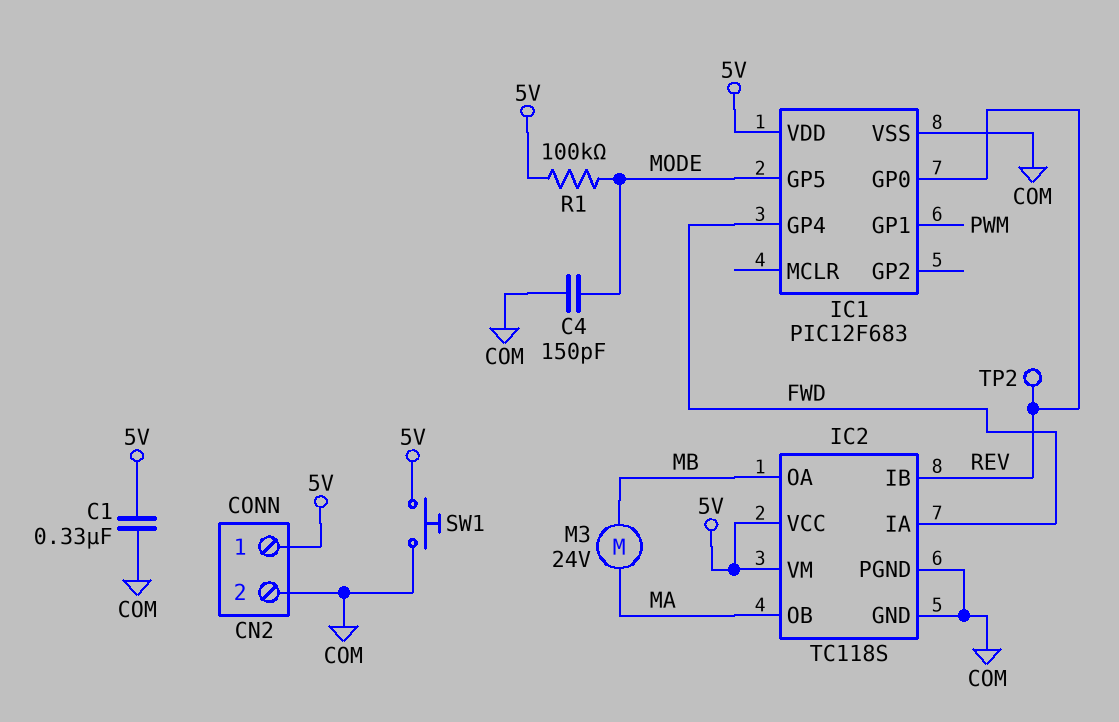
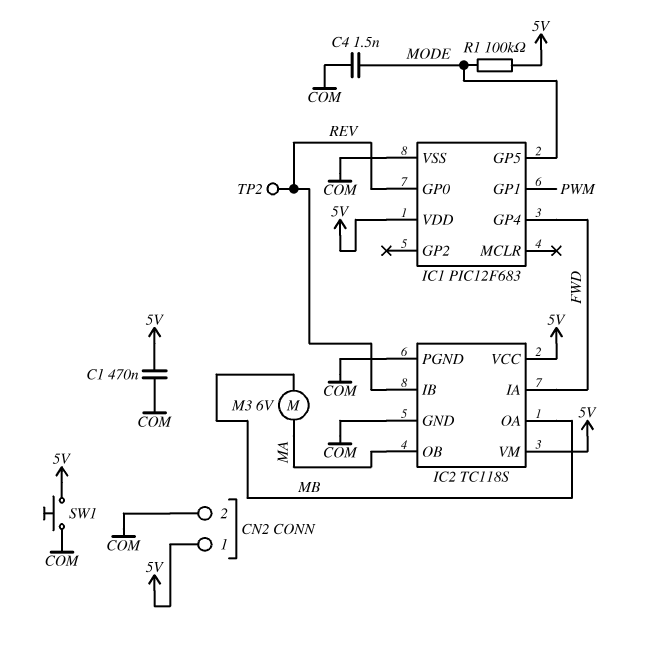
C1: 330nF (5V, COM) -> 470nF (5V, COM)
C4: 150pF (COM, MODE) -> 1.5nF (COM, MODE)
M3: motor 24V (MA, MB) -> motor 6V (MA, MB)

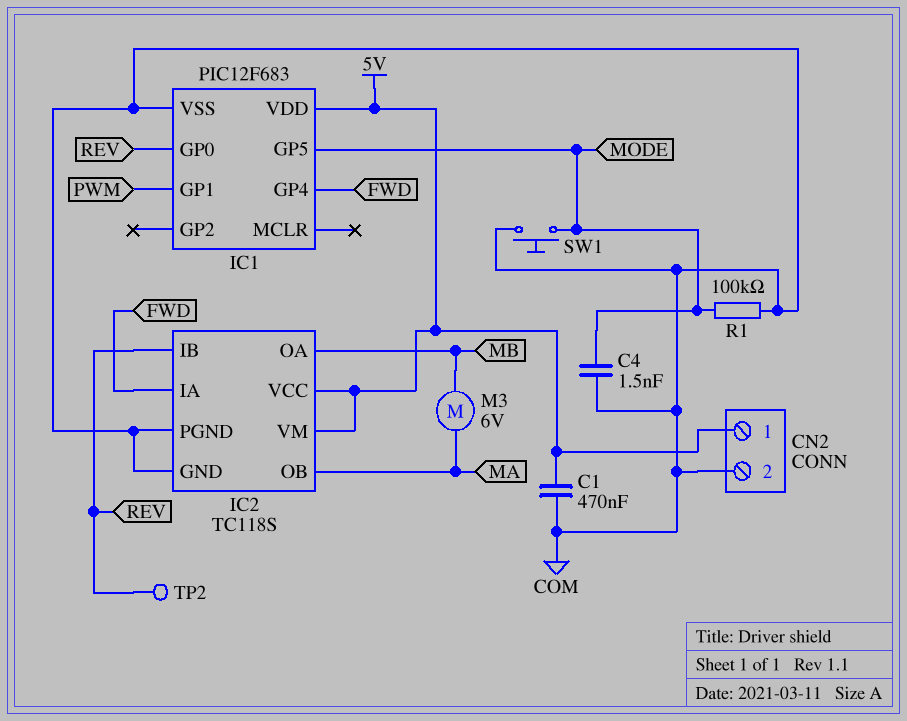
R1: 100k (5V, MODE) -> 100k (COM, MODE)
SW1: button (5V, COM) -> button (COM, MODE)

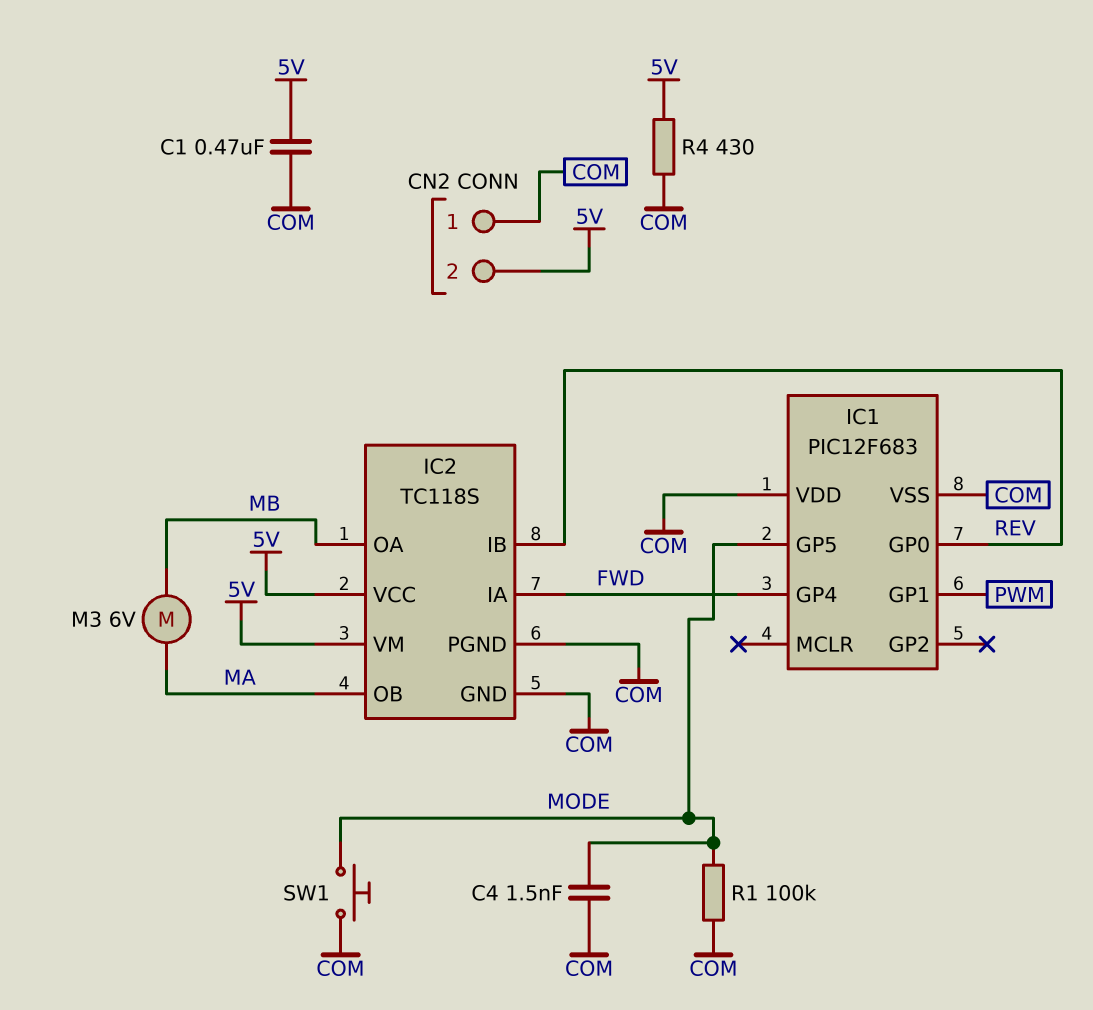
CN2 pin 1: 5V -> COM
CN2 pin 2: COM -> 5V
IC1 pin VDD: 5V -> COM
R4: none -> 430 (5V, COM)
TP2: test point (REV) -> none

